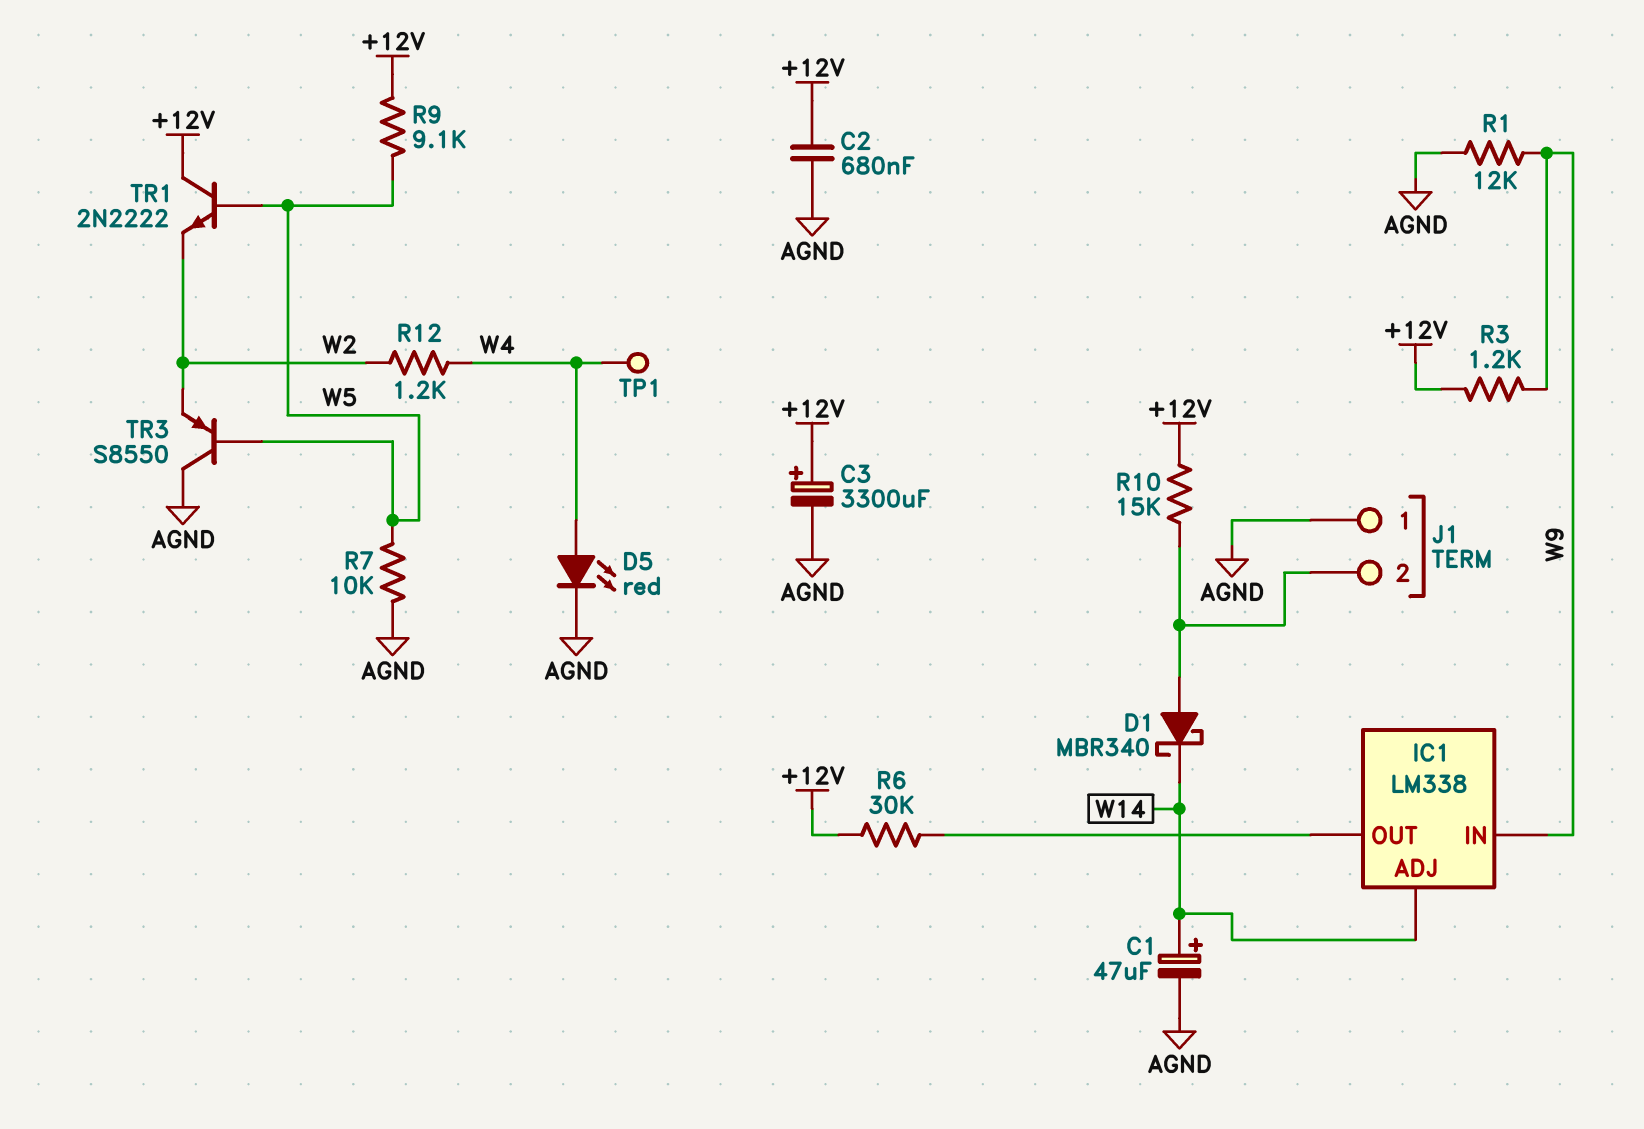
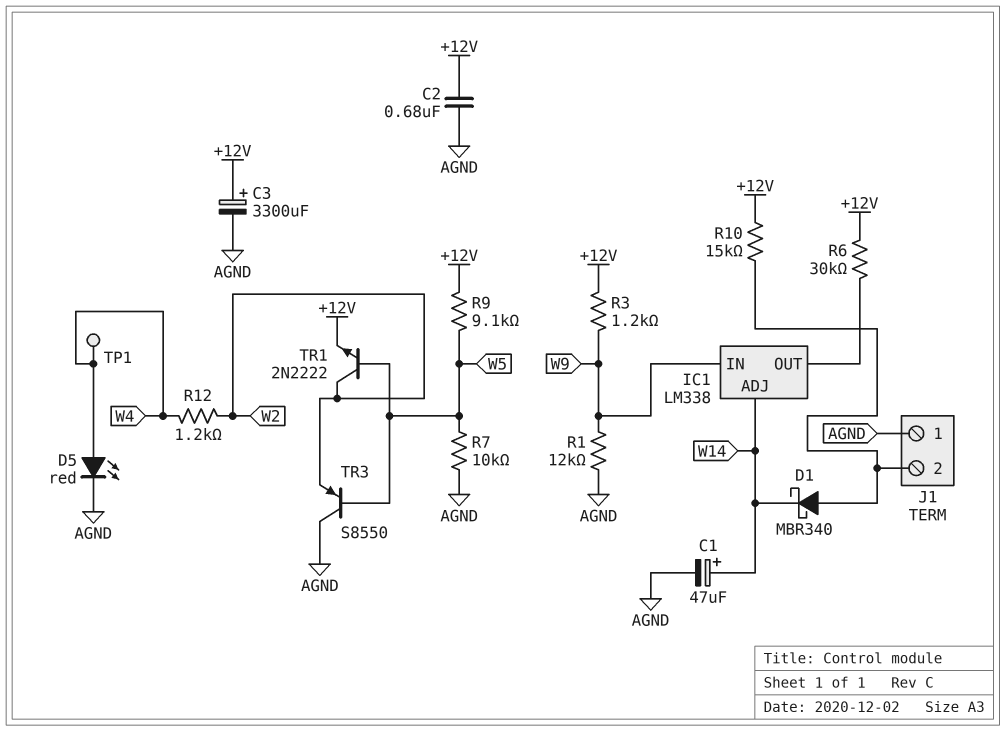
TR1: NPN 2N2222 (B W5, C +12V, E W2) -> NPN 2N2222 (B W5, C W2, E +12V)

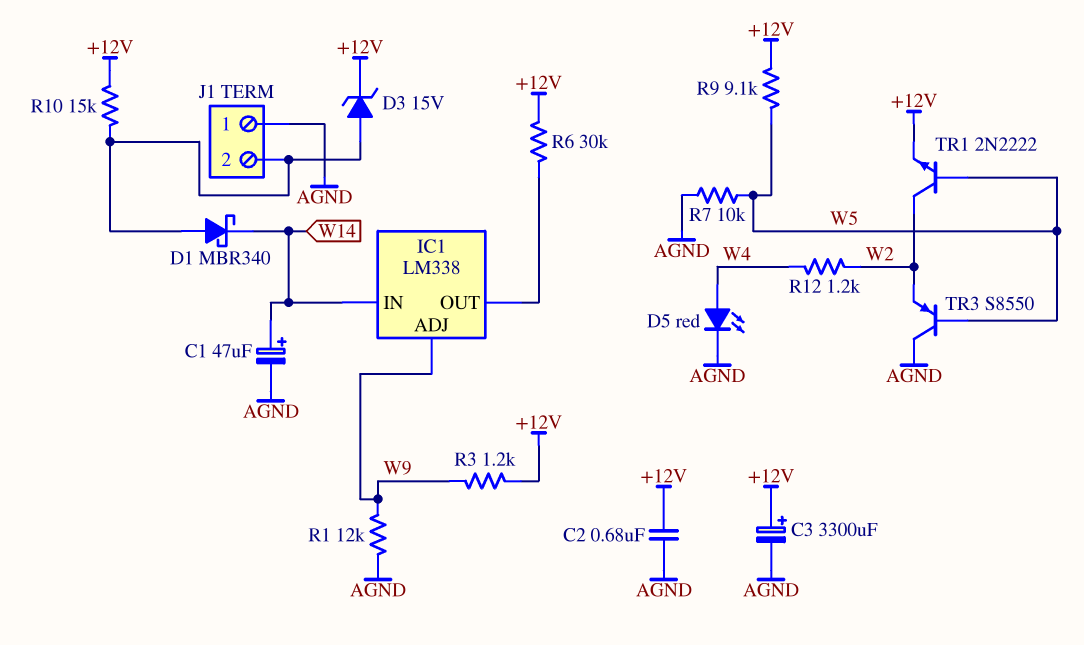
D3: none -> zener 15V (A J1/2, K +12V)
IC1 pin ADJ: W14 -> W9
IC1 pin IN: W9 -> W14
TP1: test point (W4) -> none

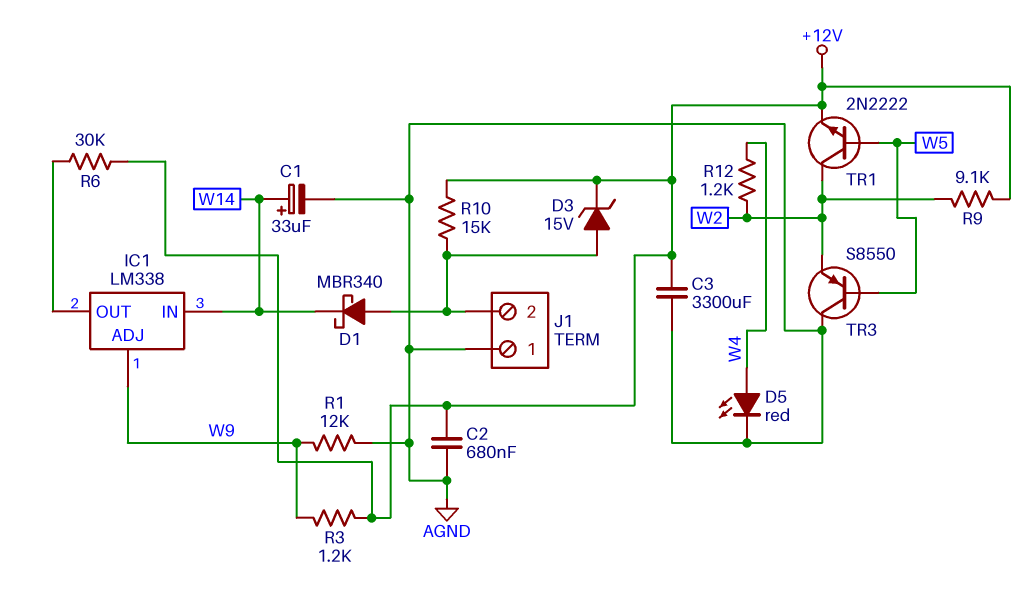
C1: 47uF (plus W14, minus AGND) -> 33uF (plus W14, minus AGND)
C3: 3300uF (plus +12V, minus AGND) -> 3300uF (+12V, AGND)
R7: 10k (AGND, W5) -> none
R9: 9.1k (+12V, W5) -> 9.1k (+12V, W2)

